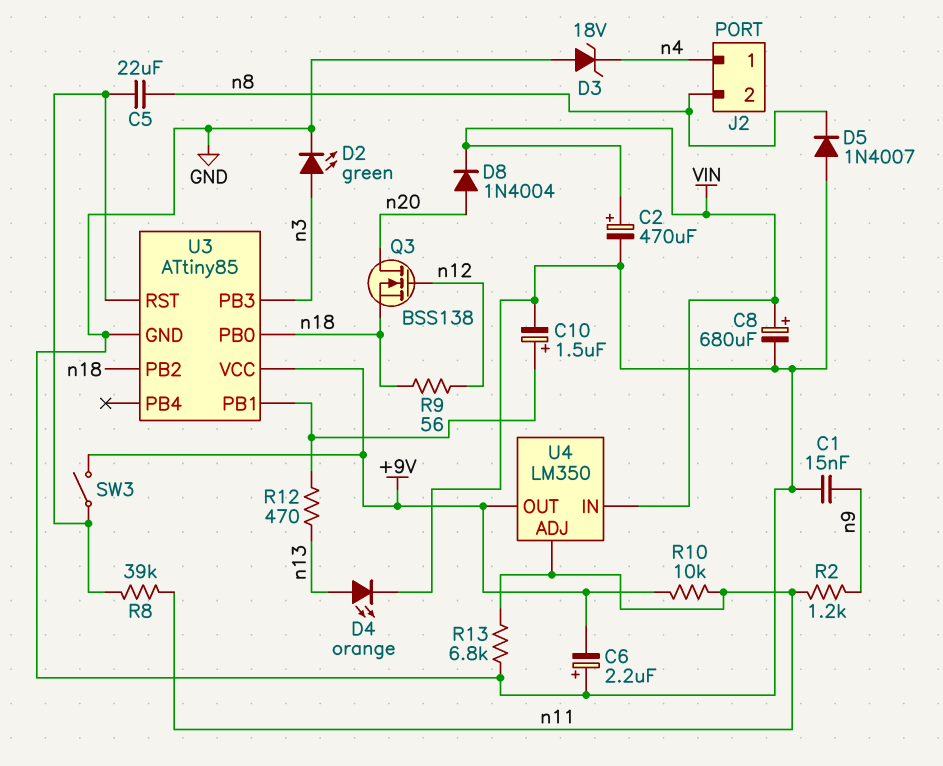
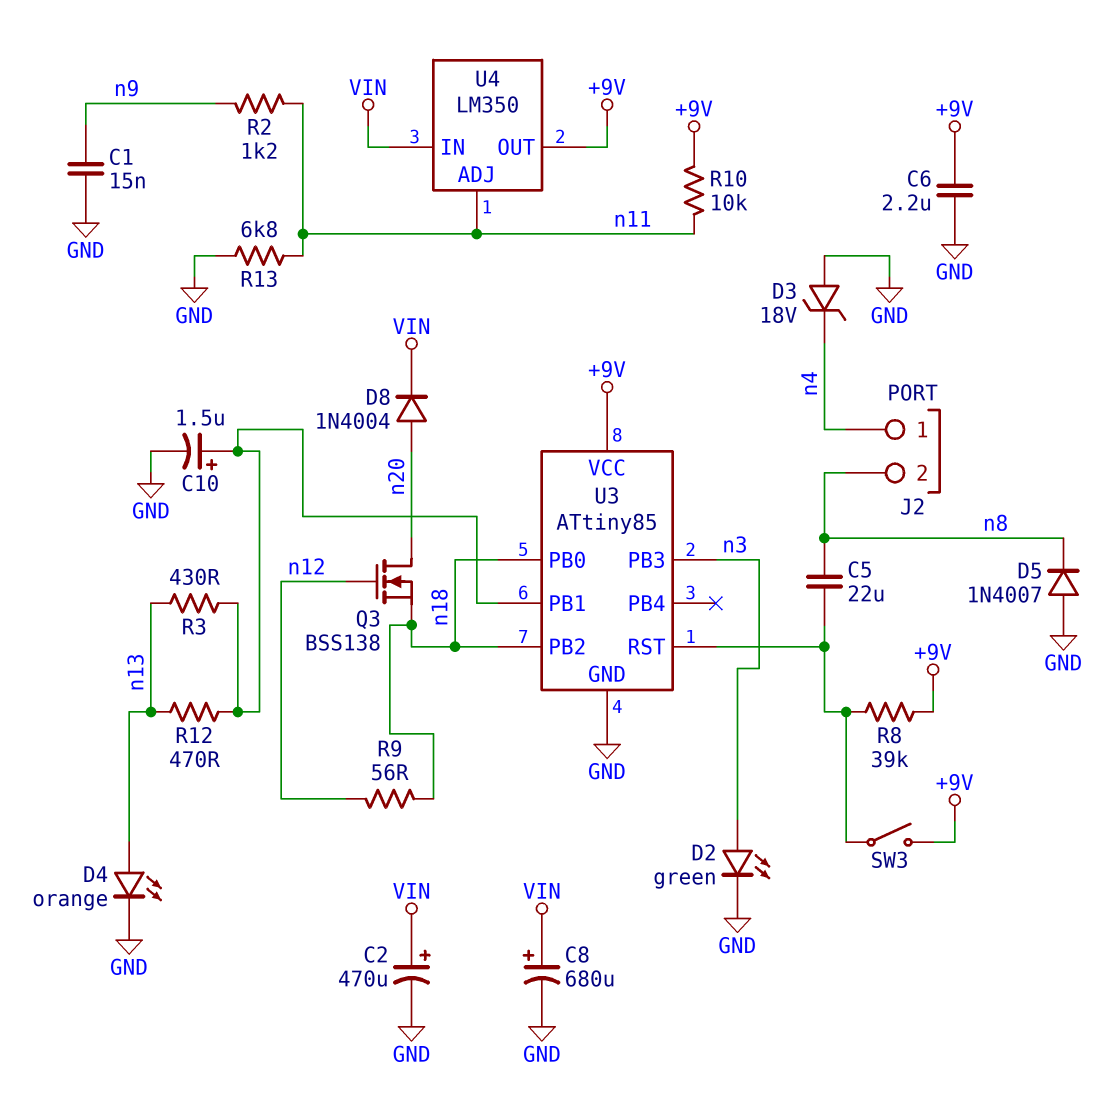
C6: 2.2uF (plus GND, minus +9V) -> 2.2uF (+9V, GND)
R3: none -> 430 (U3/PB1, n13)
R8: 39k (U3/RST, n11) -> 39k (+9V, U3/RST)

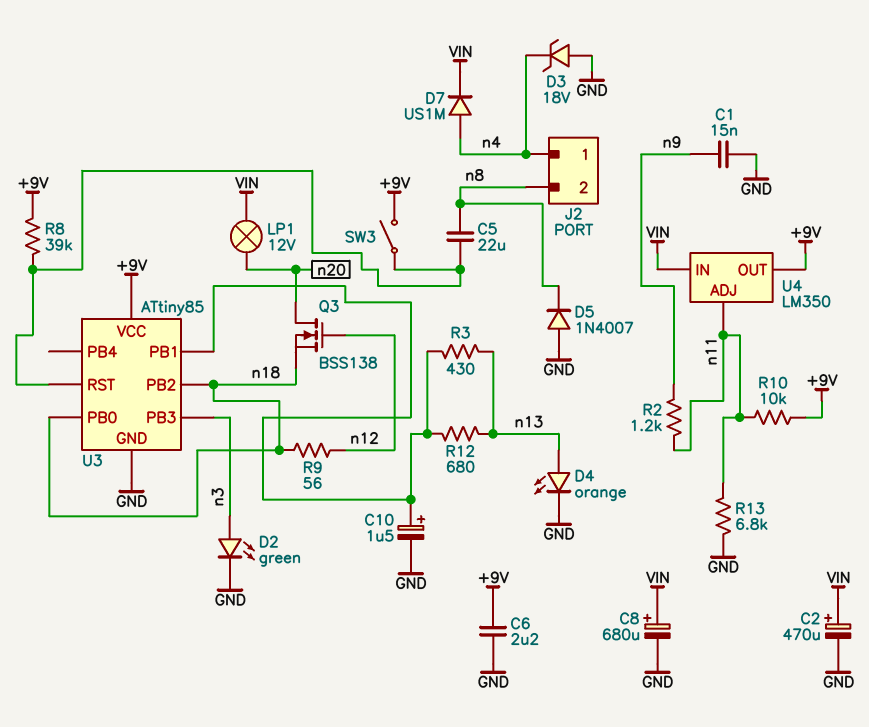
D7: none -> diode US1M (A n4, K VIN)
D8: diode 1N4004 (A n20, K VIN) -> none
LP1: none -> lamp 12V (VIN, n20)
R12: 470 (U3/PB1, n13) -> 680 (U3/PB1, n13)

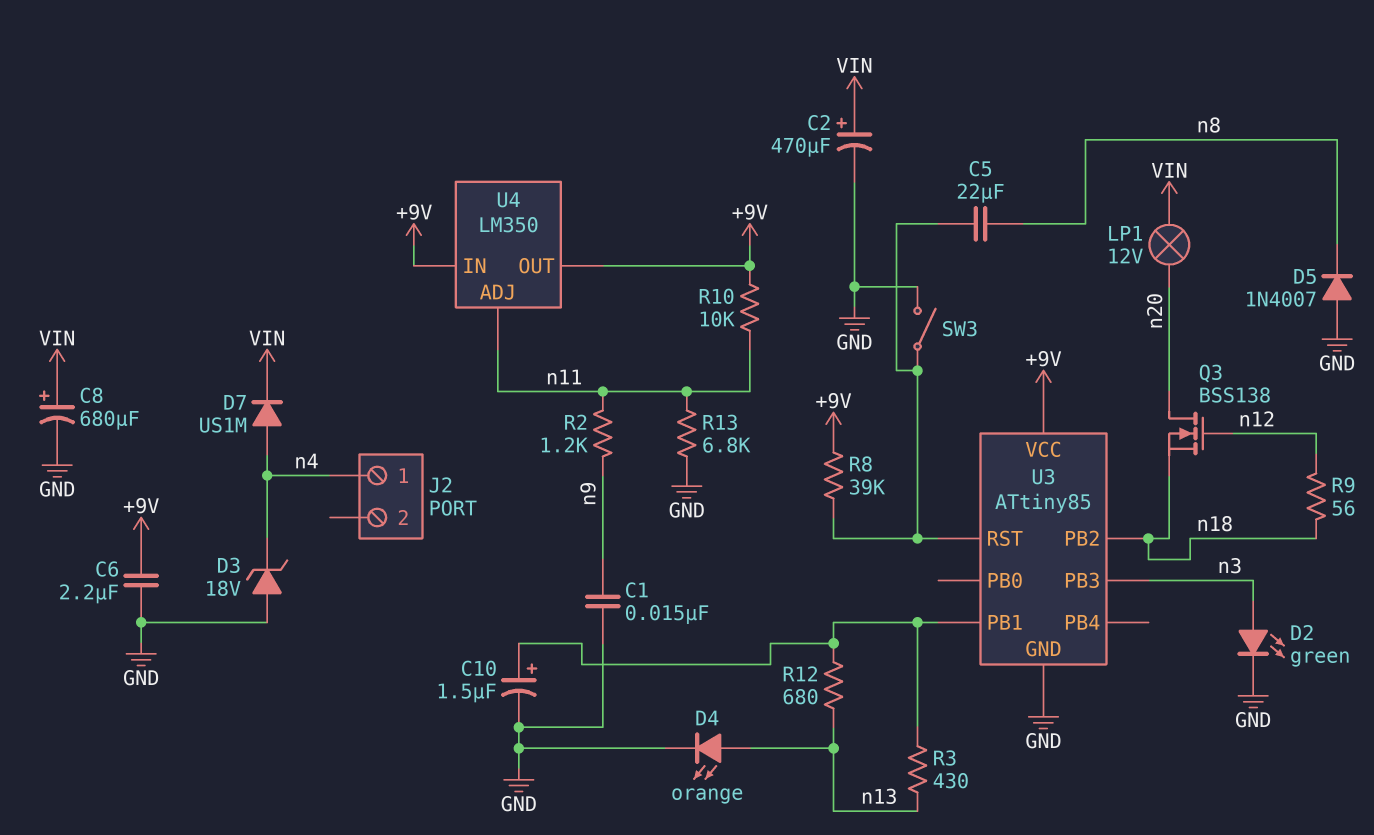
J2 pin 2: n8 -> none
SW3: switch (+9V, U3/RST) -> switch (GND, U3/RST)
U3 pin PB0: n18 -> none
U4 pin IN: VIN -> +9V

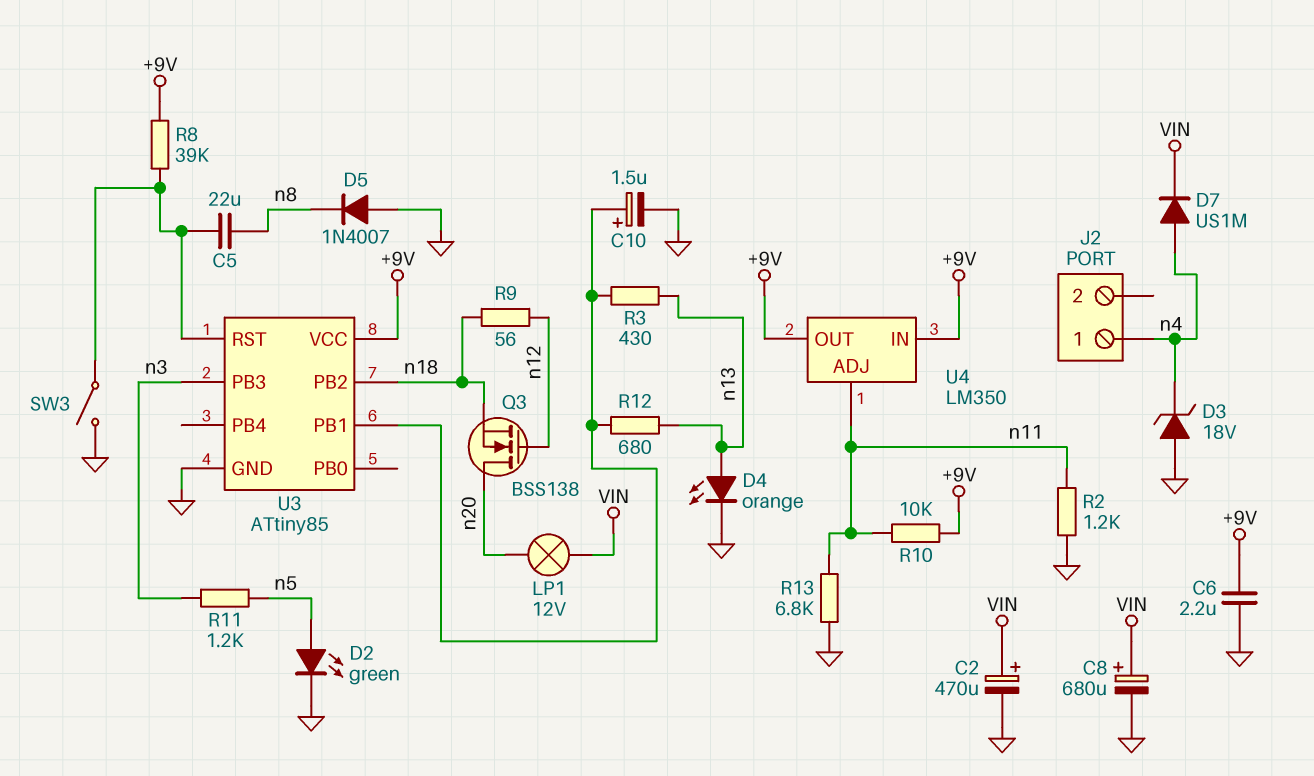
C1: 15nF (GND, n9) -> none
D2: LED green (A n3, K GND) -> LED green (A n5, K GND)
R2: 1.2k (n9, n11) -> 1.2k (GND, n11)
R11: none -> 1.2k (n3, n5)

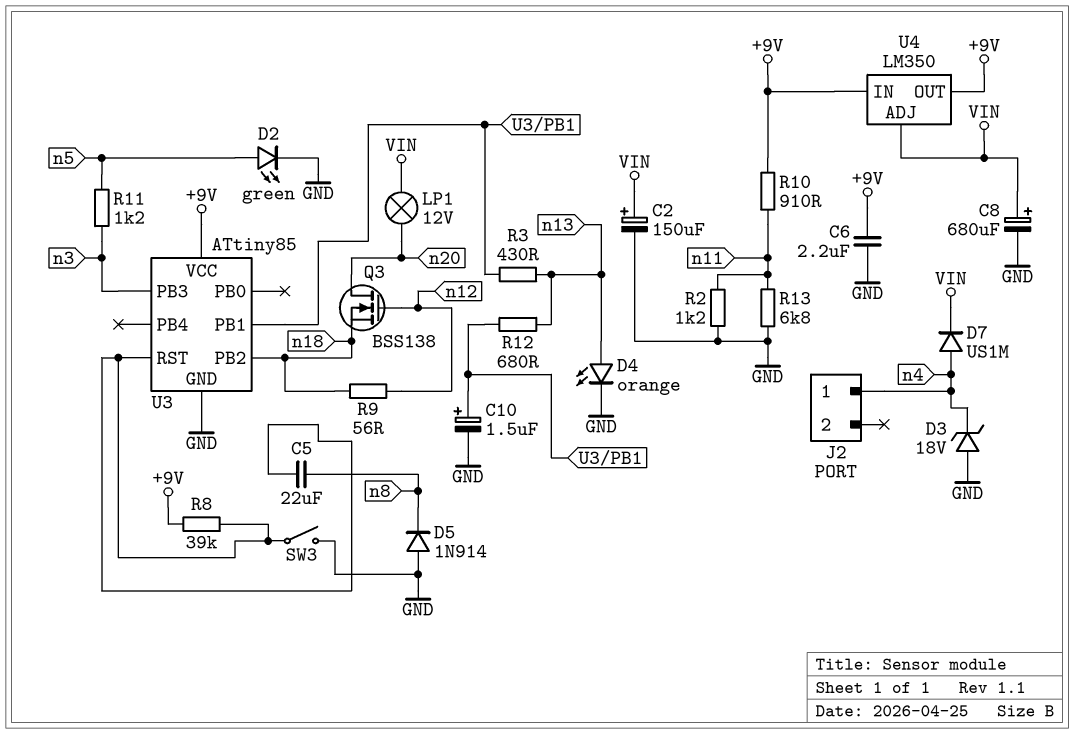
C2: 470uF (plus VIN, minus GND) -> 150uF (plus VIN, minus GND)
D5: diode 1N4007 (A GND, K n8) -> diode 1N914 (A GND, K n8)
R10: 10k (+9V, n11) -> 910 (+9V, n11)
U4 pin ADJ: n11 -> VIN

